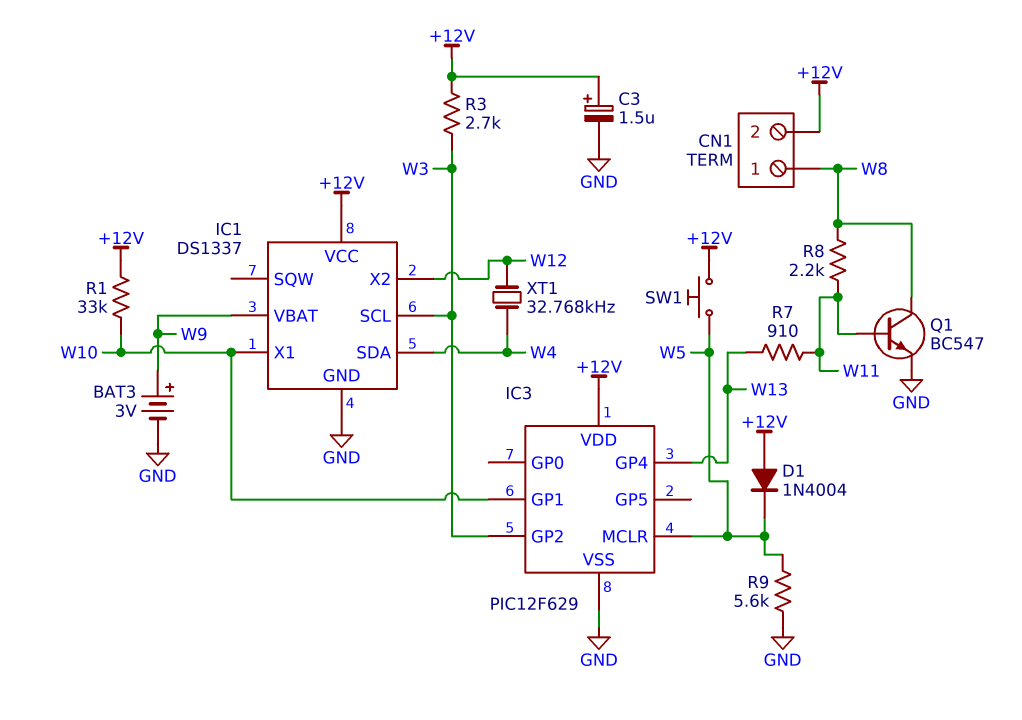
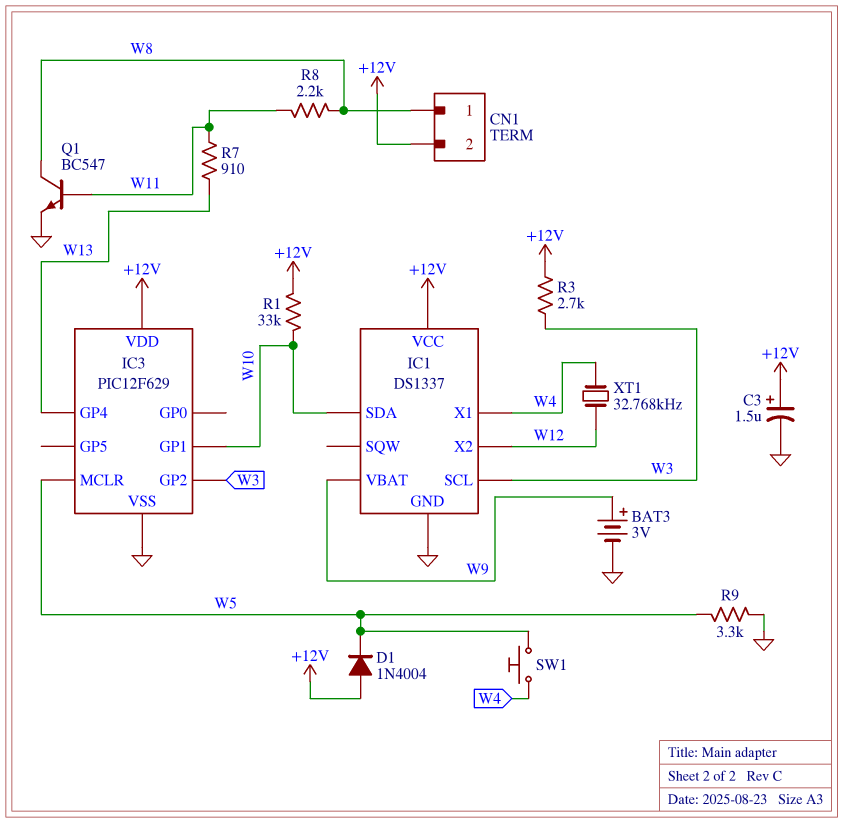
IC1 pin SDA: W4 -> W10
IC1 pin X1: W10 -> W4
R9: 5.6k (GND, W5) -> 3.3k (GND, W5)
SW1: button (+12V, W5) -> button (W4, W5)

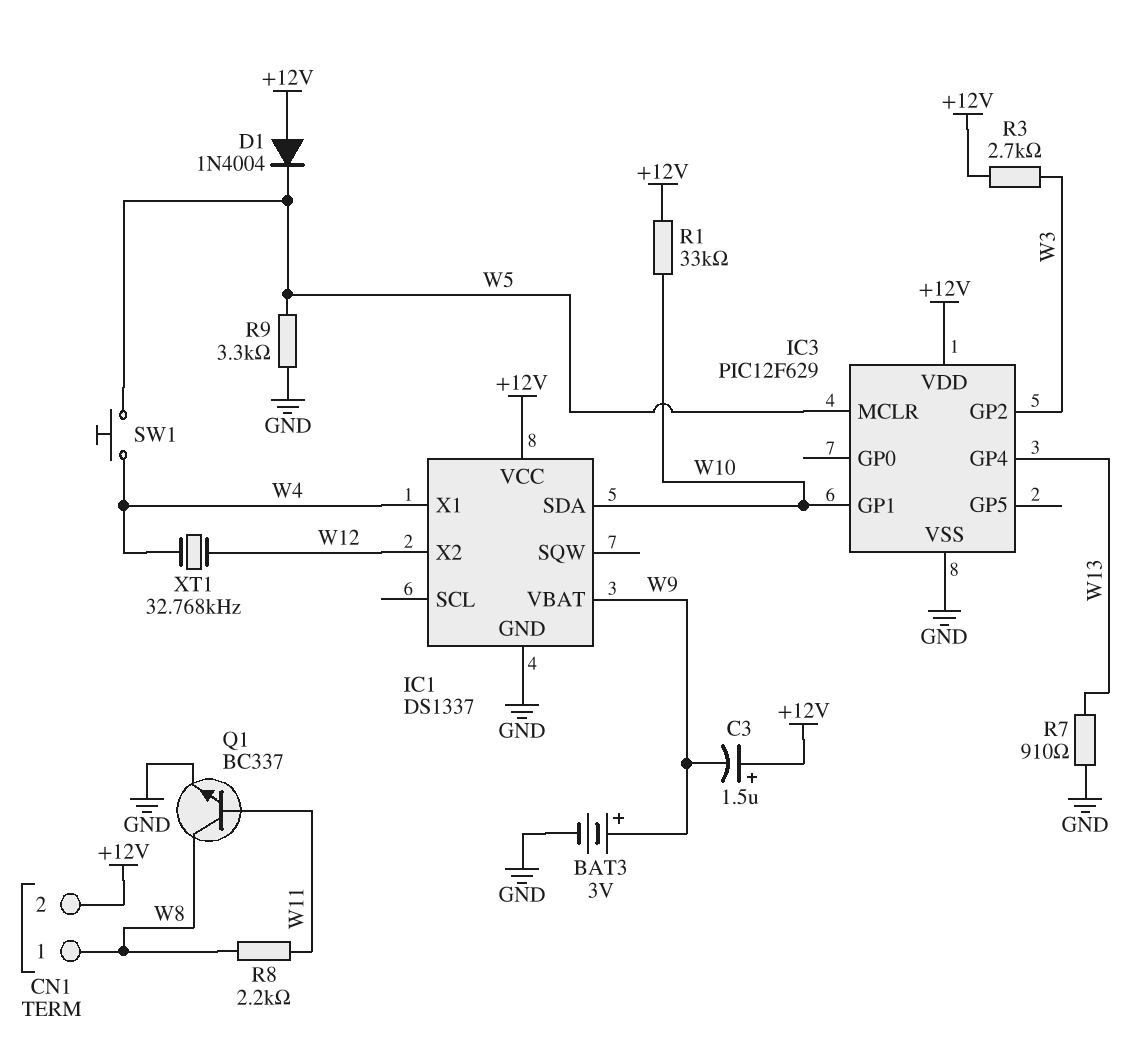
C3: 1.5uF (plus +12V, minus GND) -> 1.5uF (plus +12V, minus W9)
IC1 pin SCL: W3 -> none
Q1: NPN BC547 (B W11, C W8, E GND) -> NPN BC337 (B W11, C W8, E GND)
R7: 910 (W11, W13) -> 910 (GND, W13)

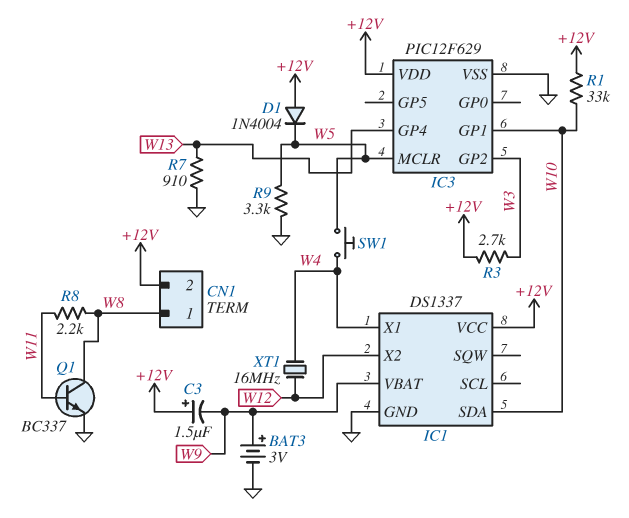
XT1: 32.768kHz (W4, W12) -> 16MHz (W4, W12)

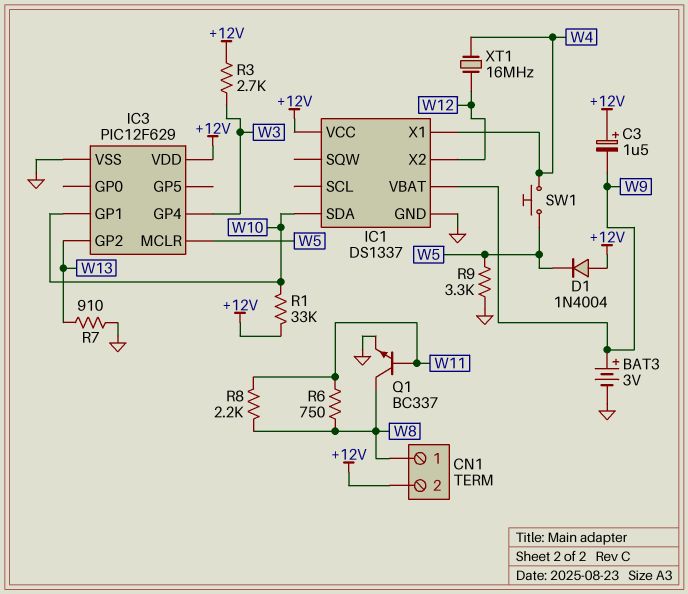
IC3 pin GP2: W3 -> W13
IC3 pin GP4: W13 -> W3
R6: none -> 750 (W8, W11)

